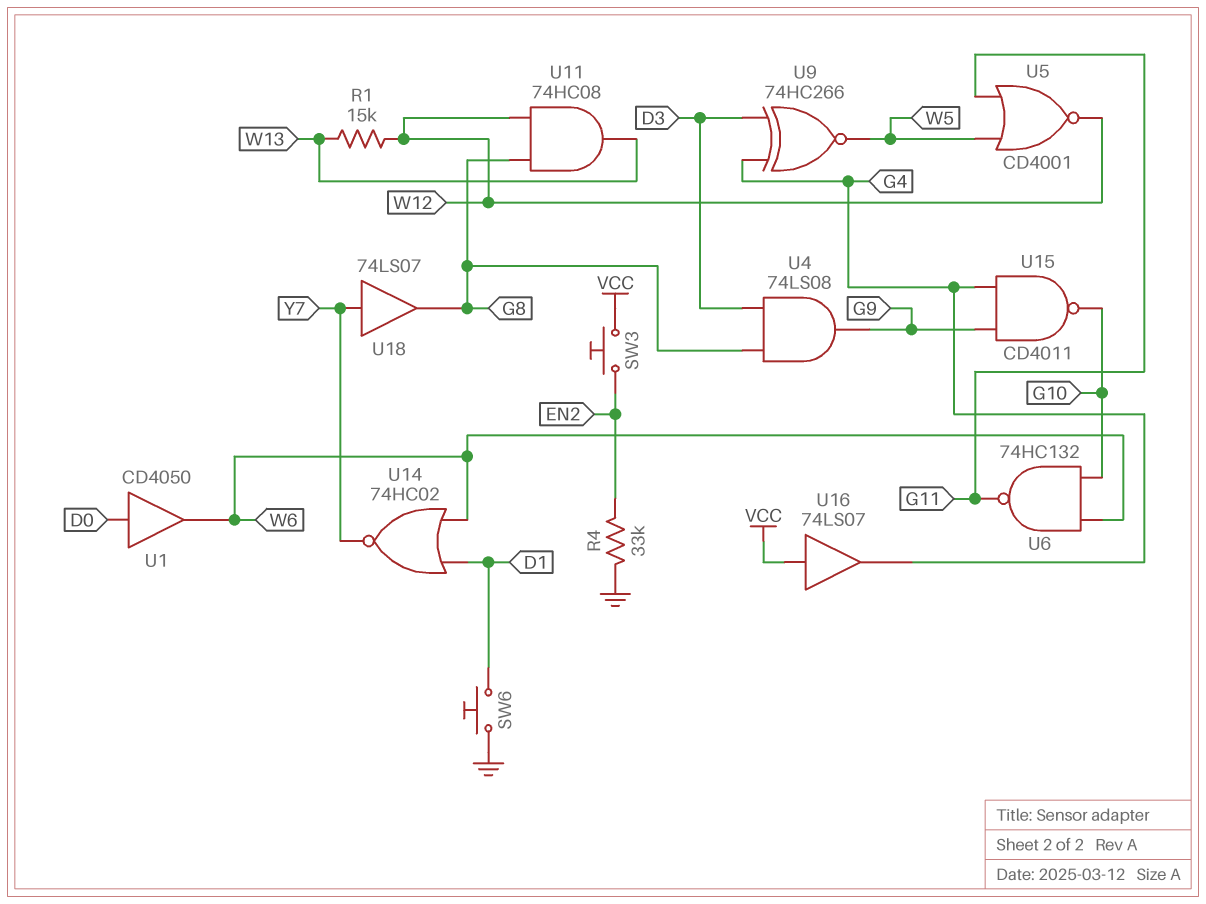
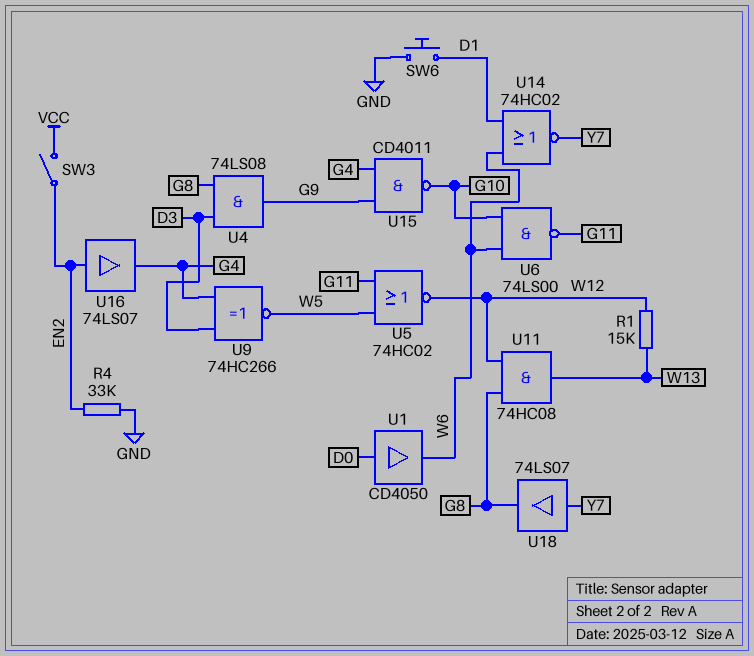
SW3: button (EN2, VCC) -> switch (EN2, VCC)
U5: NOR CD4001 (in G11, in W5, out W12) -> NOR 74HC02 (in G11, in W5, out W12)
U6: NAND 74HC132 (in G10, in W6, out G11) -> NAND 74LS00 (in G10, in W6, out G11)
U16: buffer 74LS07 (in VCC, out G4) -> buffer 74LS07 (in EN2, out G4)

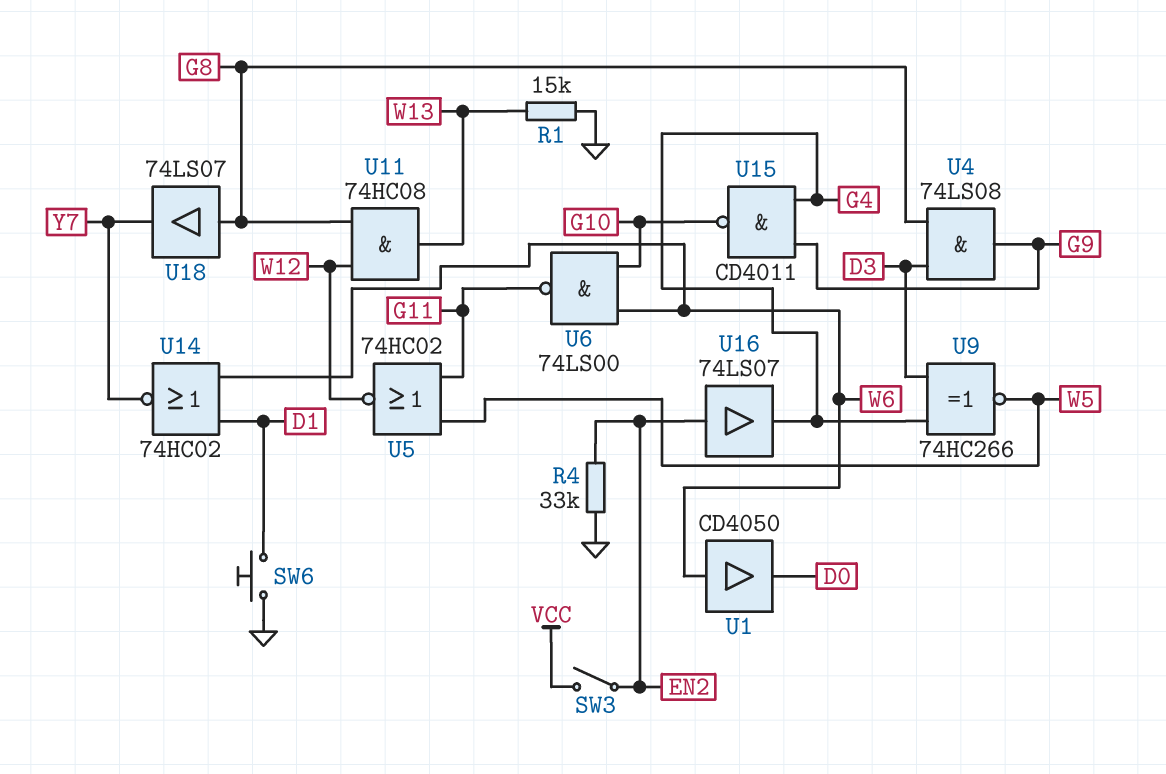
R1: 15k (W12, W13) -> 15k (GND, W13)
U1: buffer CD4050 (in D0, out W6) -> buffer CD4050 (in W6, out D0)
U18: buffer 74LS07 (in Y7, out G8) -> buffer 74LS07 (in G8, out Y7)

